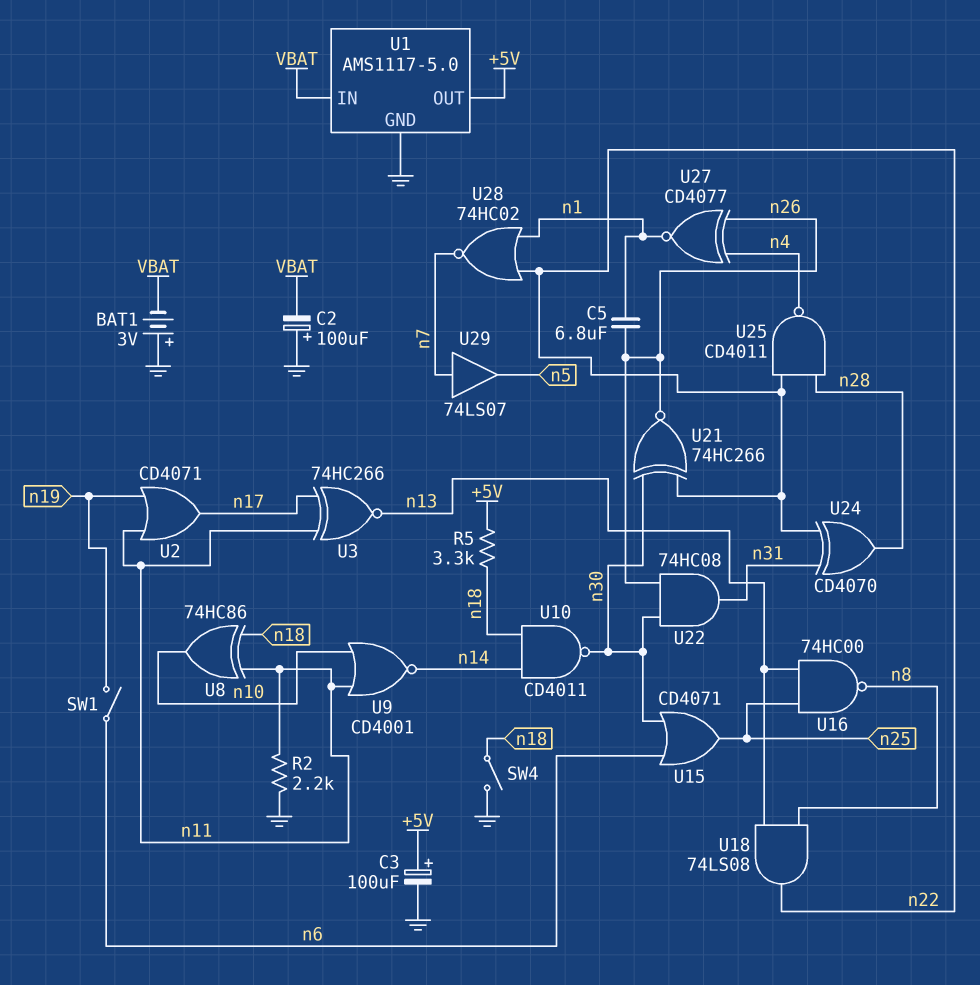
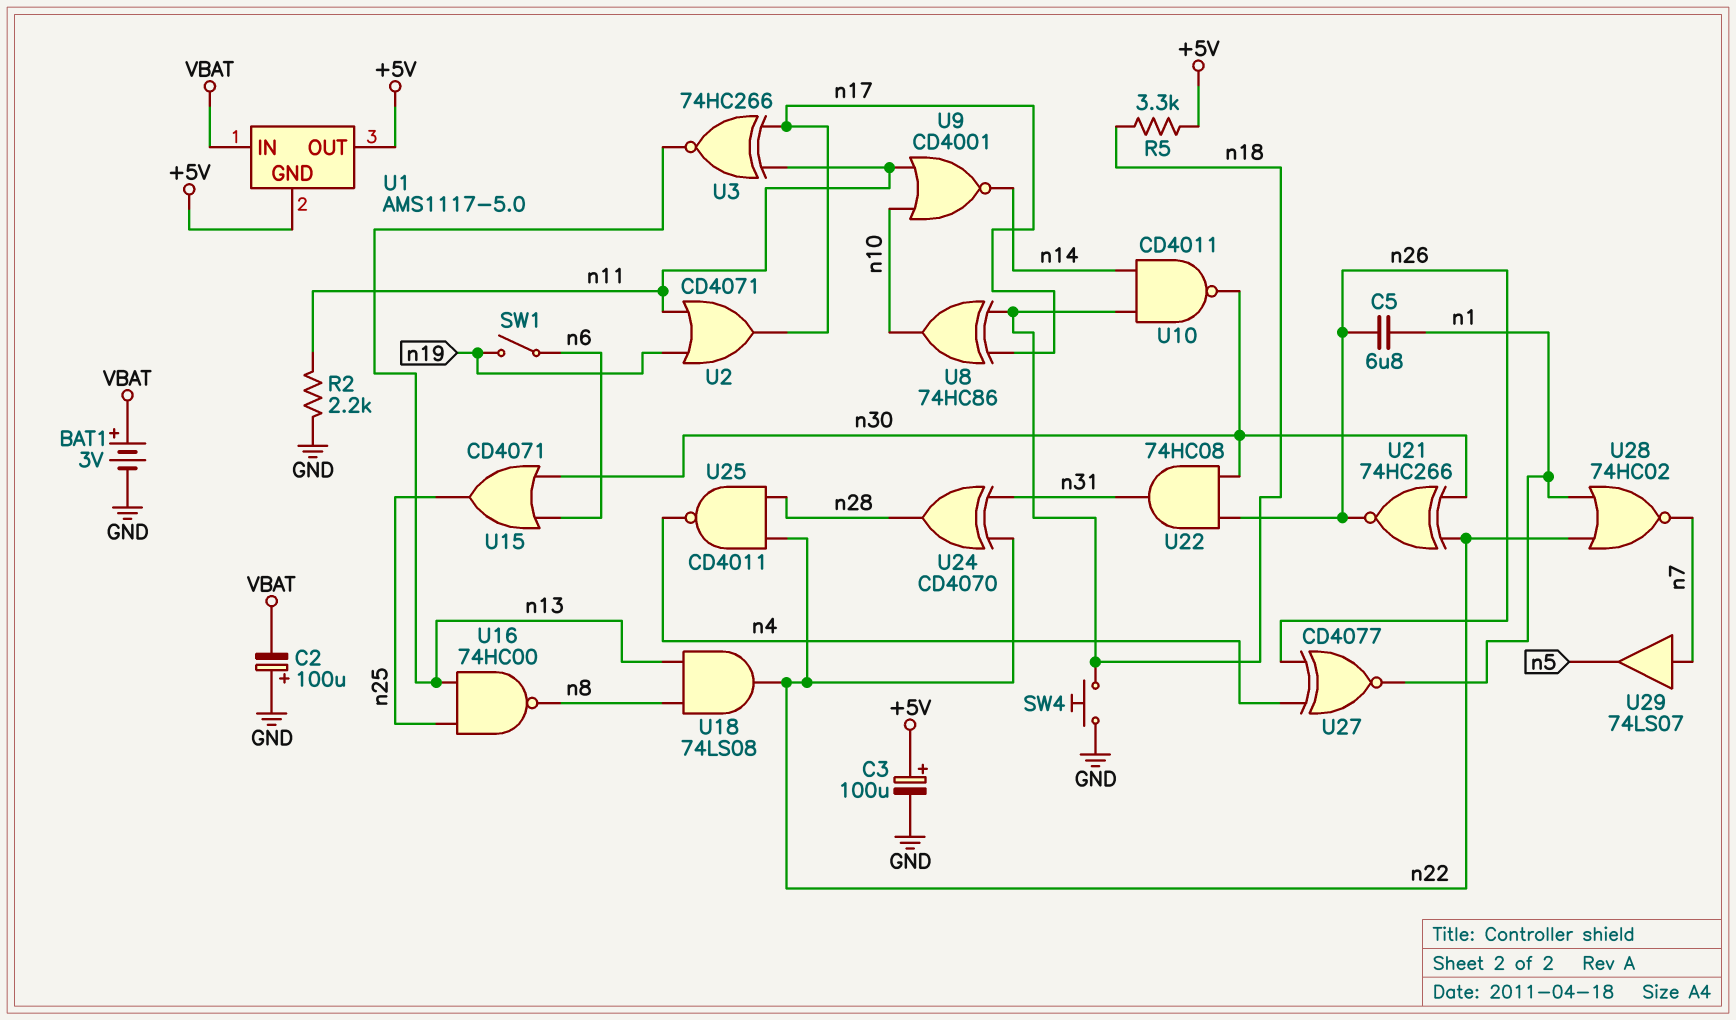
BAT1: 3V (plus GND, minus VBAT) -> 3V (plus VBAT, minus GND)
SW4: switch (GND, n18) -> button (GND, n18)
U1 pin GND: GND -> +5V
U8: XOR 74HC86 (in n11, in n18, out n10) -> XOR 74HC86 (in n17, in n18, out n10)

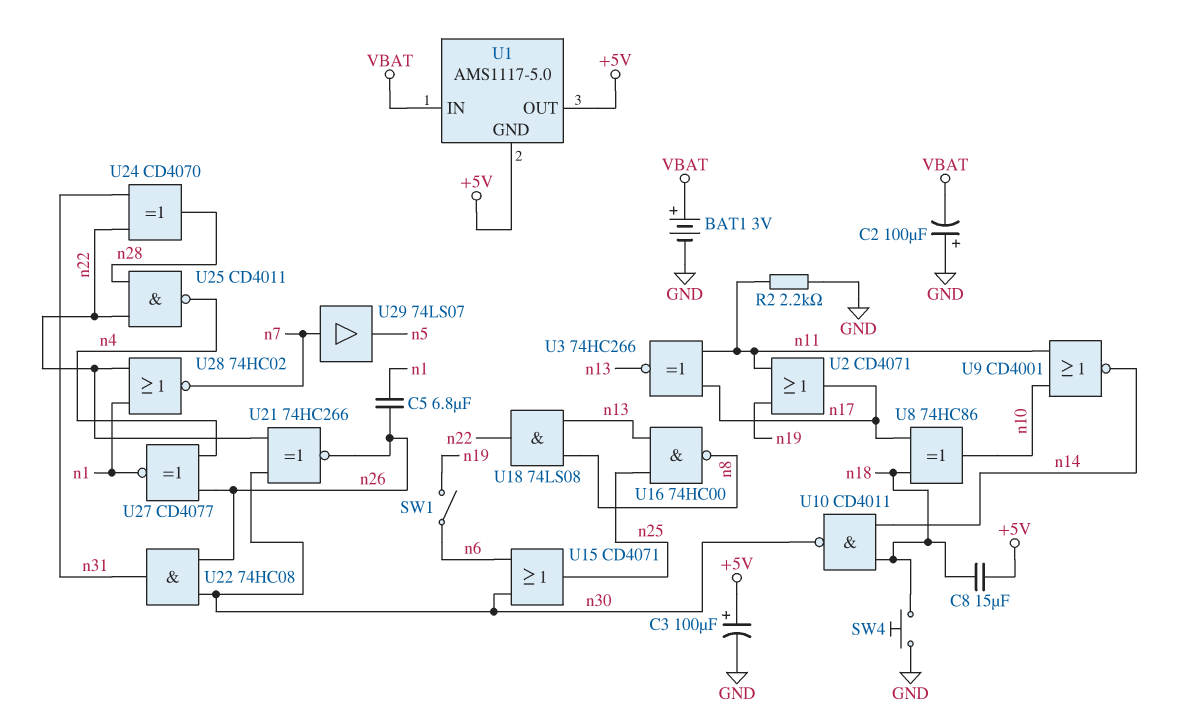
C8: none -> 15uF (+5V, n18)
R5: 3.3k (+5V, n18) -> none

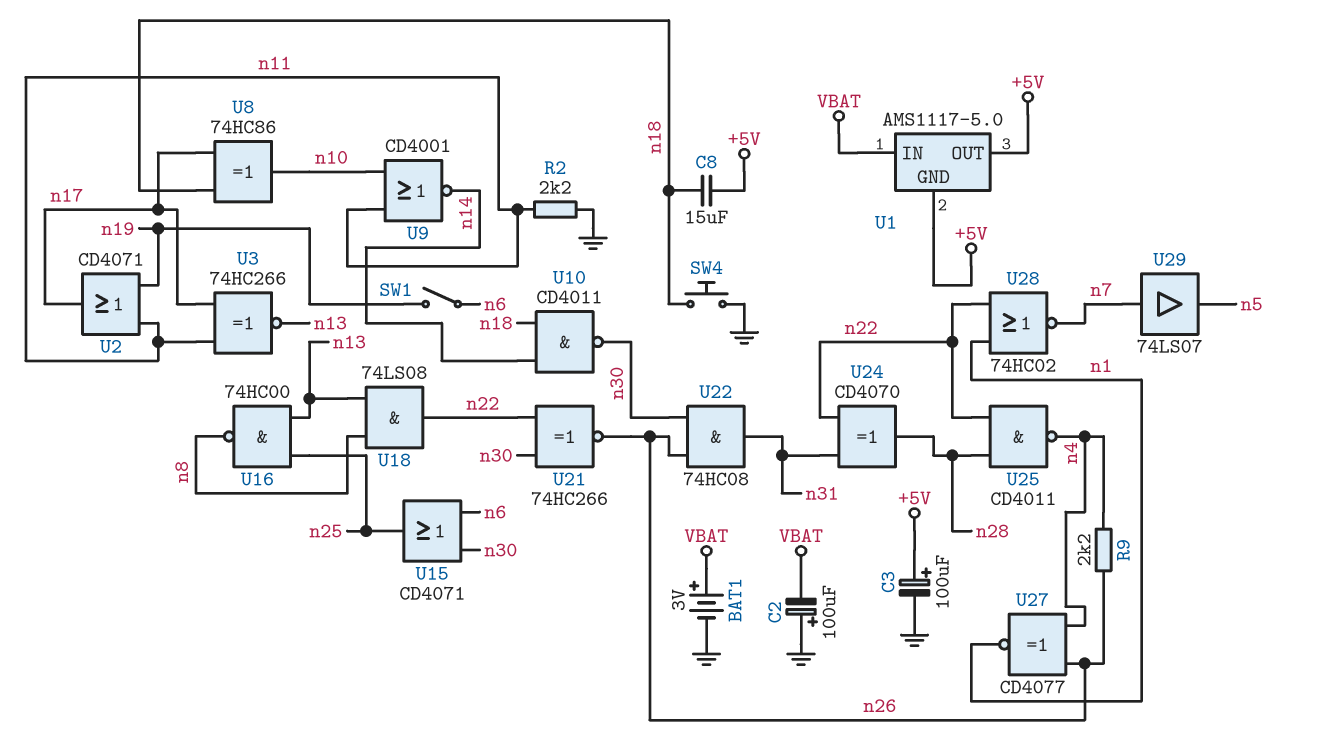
C5: 6.8uF (n1, n26) -> none
R9: none -> 2.2k (n4, n26)

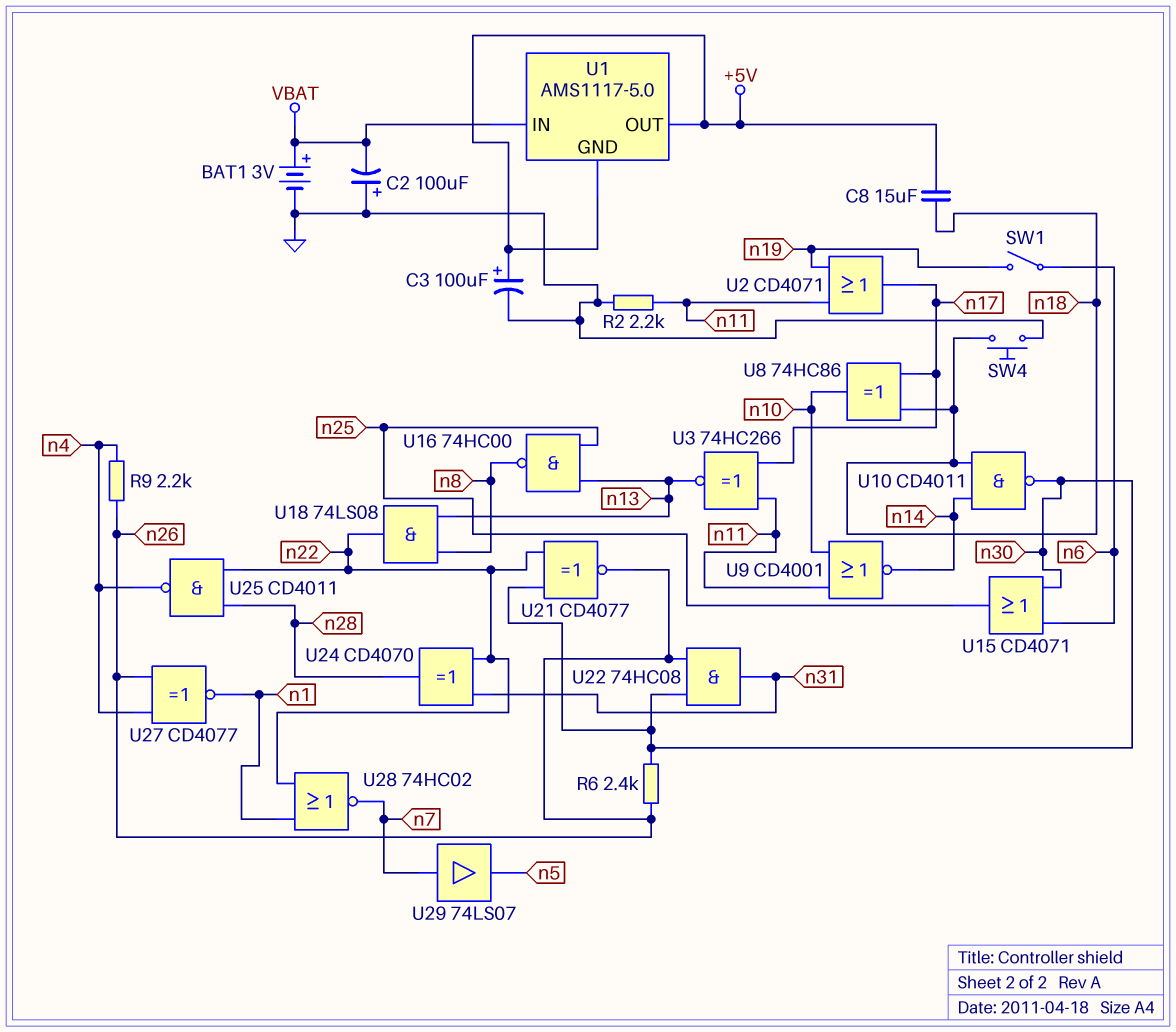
R6: none -> 2.4k (n26, n30)
U21: XNOR 74HC266 (in n22, in n30, out n26) -> XNOR CD4077 (in n22, in n30, out n26)

